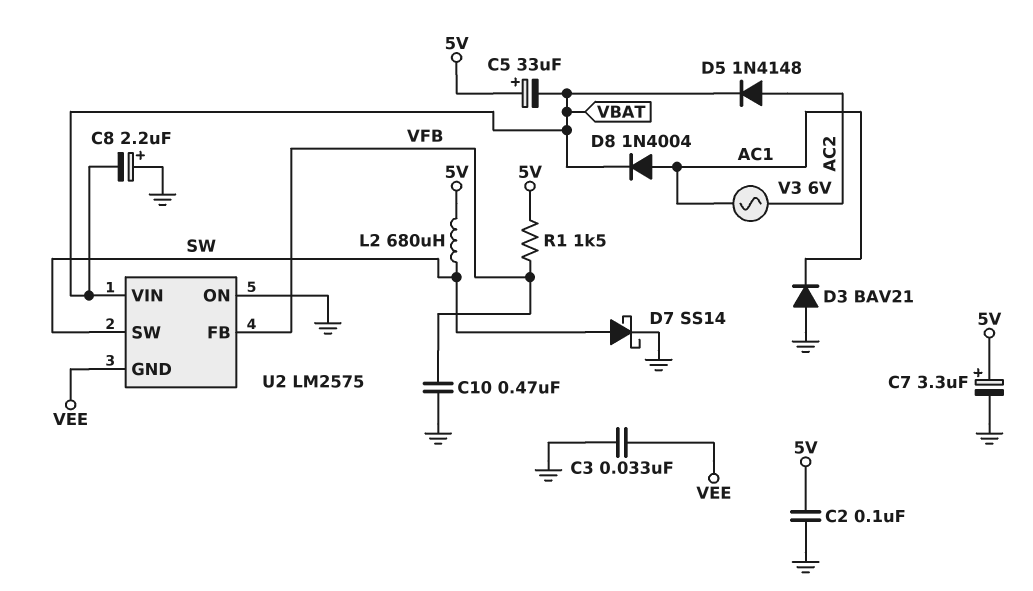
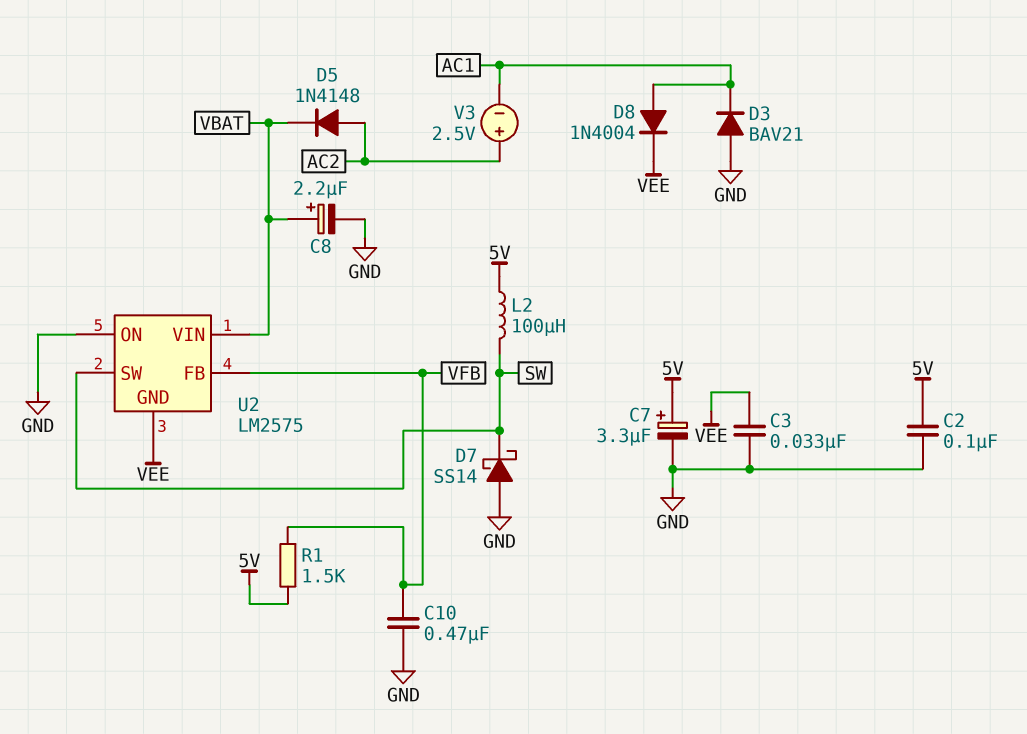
C5: 33uF (plus 5V, minus VBAT) -> none
C8: 2.2uF (plus GND, minus VBAT) -> 2.2uF (plus VBAT, minus GND)
D7: schottky SS14 (A SW, K GND) -> schottky SS14 (A GND, K SW)
D8: diode 1N4004 (A AC1, K VBAT) -> diode 1N4004 (A AC1, K VEE)
L2: 680uH (5V, SW) -> 100uH (5V, SW)
V3: AC 6V (AC1, AC2) -> 2.5V (plus AC2, minus AC1)

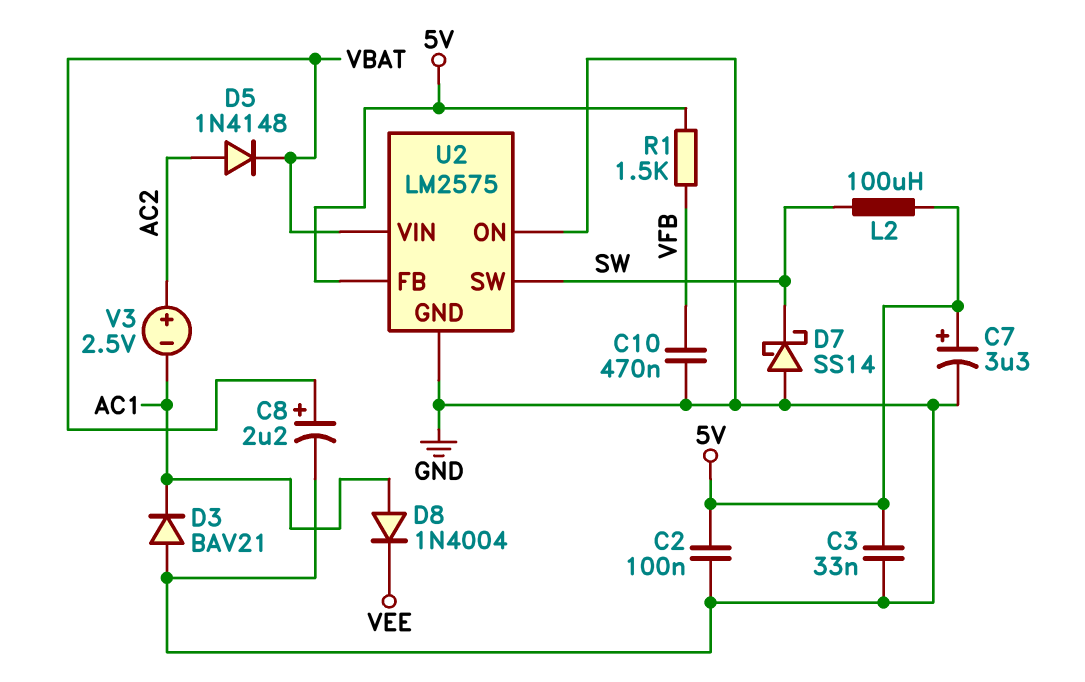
C3: 33nF (GND, VEE) -> 33nF (5V, GND)
U2 pin FB: VFB -> 5V
U2 pin GND: VEE -> GND

